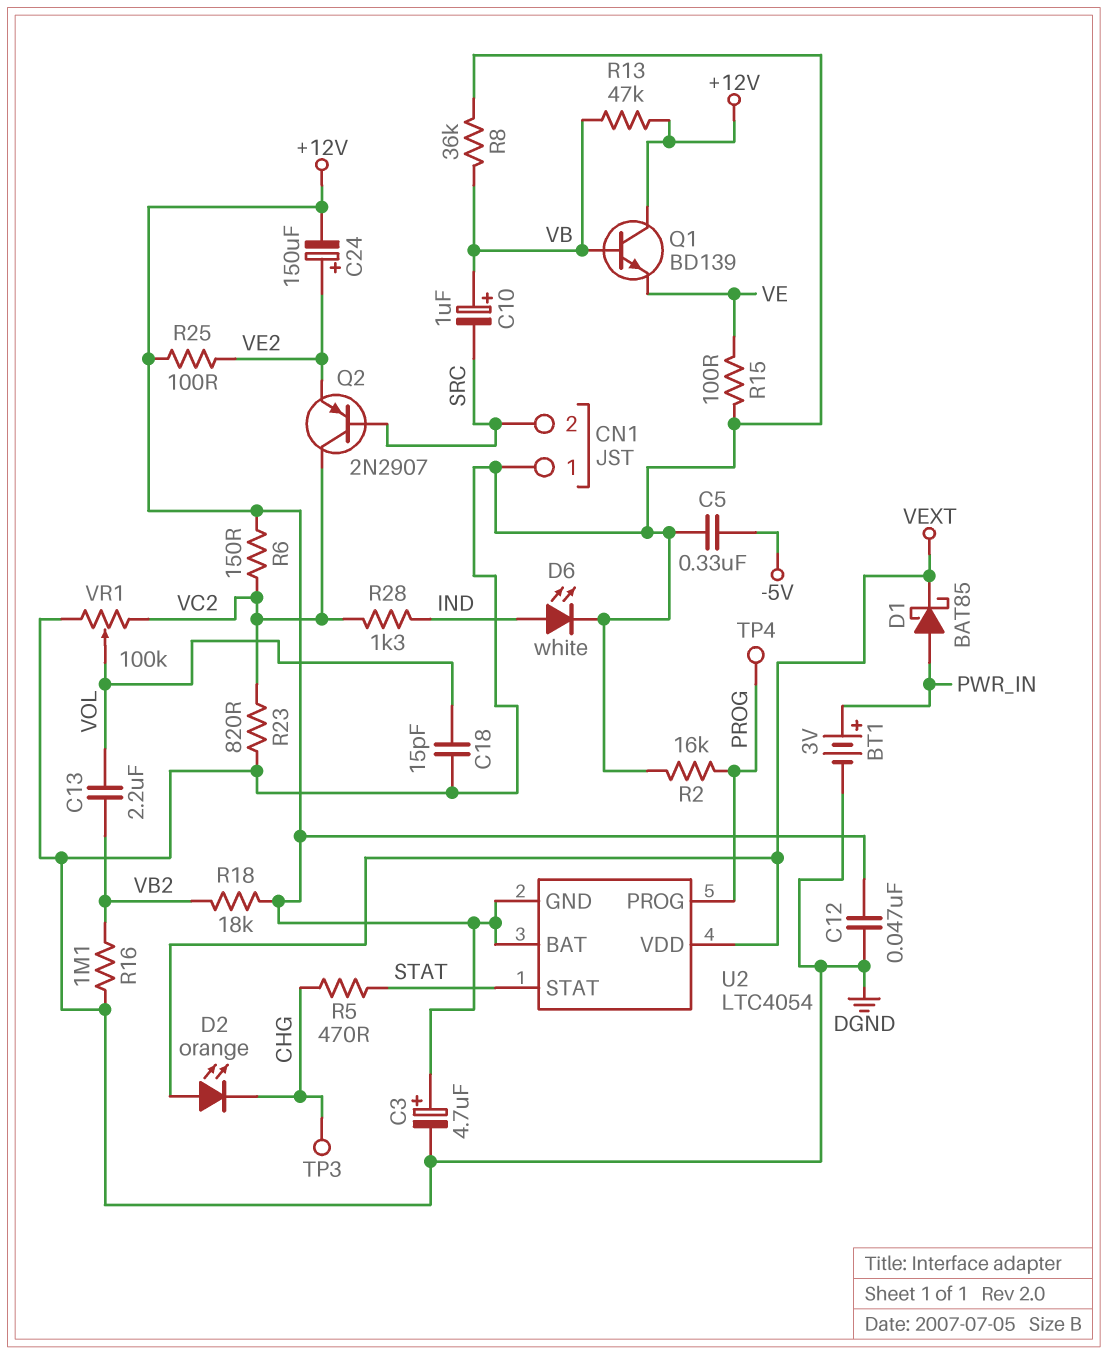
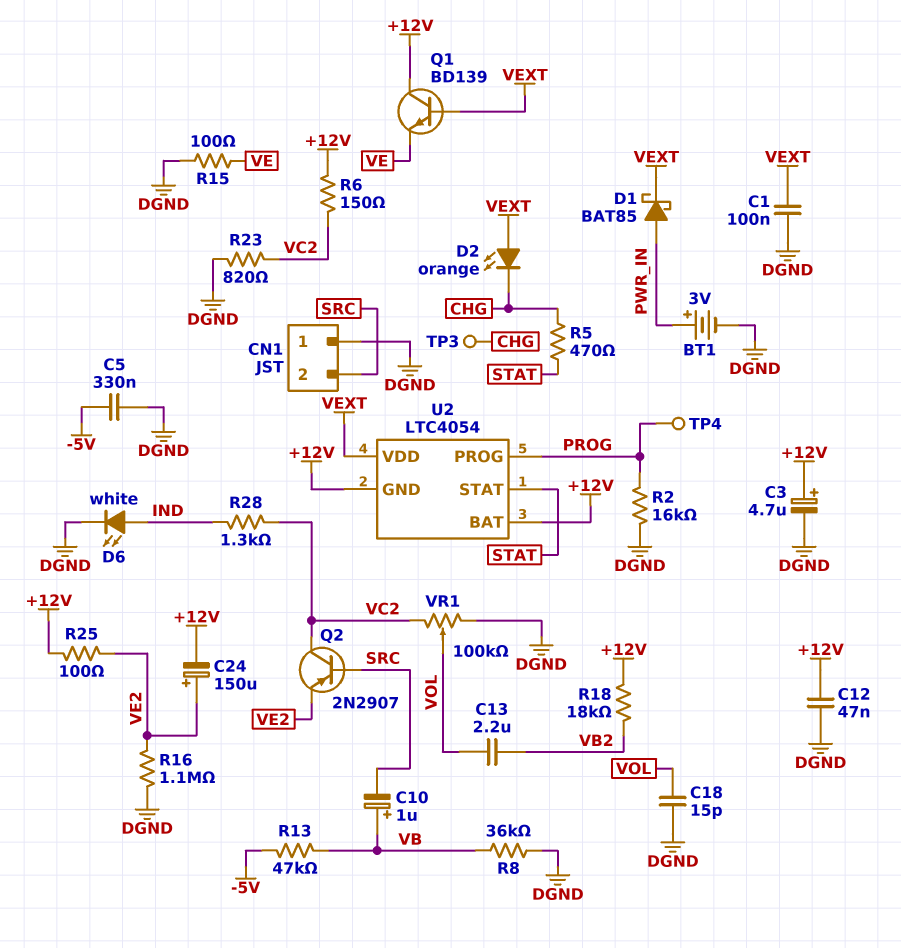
C1: none -> 100nF (DGND, VEXT)
Q1: NPN BD139 (B VB, C +12V, E VE) -> NPN BD139 (B VEXT, C +12V, E VE)
R13: 47k (+12V, VB) -> 47k (-5V, VB)
R16: 1.1M (DGND, VB2) -> 1.1M (DGND, VE2)

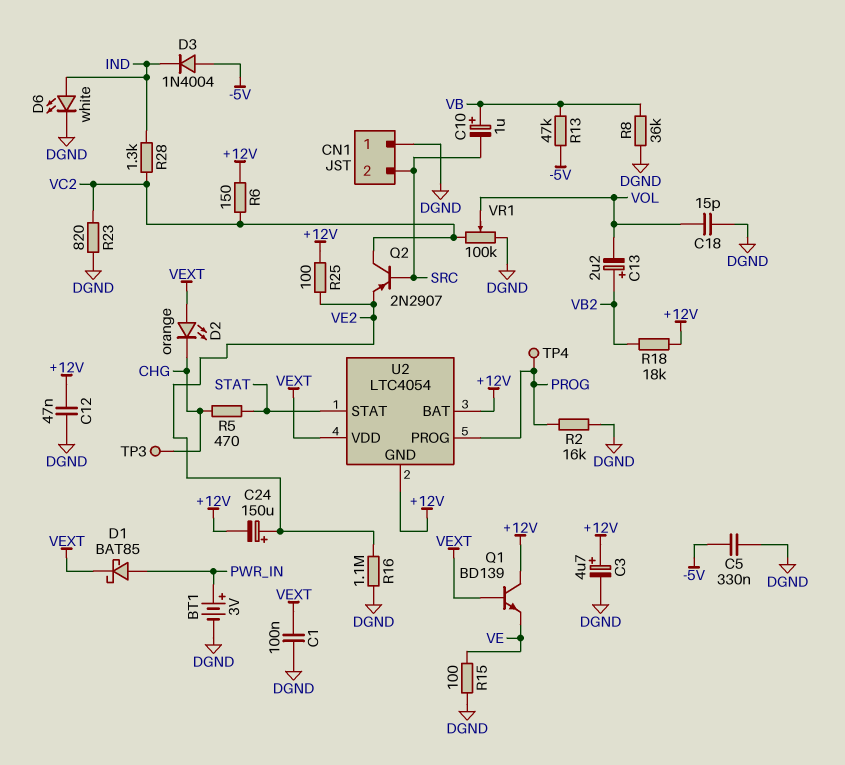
C13: 2.2uF (VB2, VOL) -> 2.2uF (plus VB2, minus VOL)
D3: none -> diode 1N4004 (A -5V, K IND)

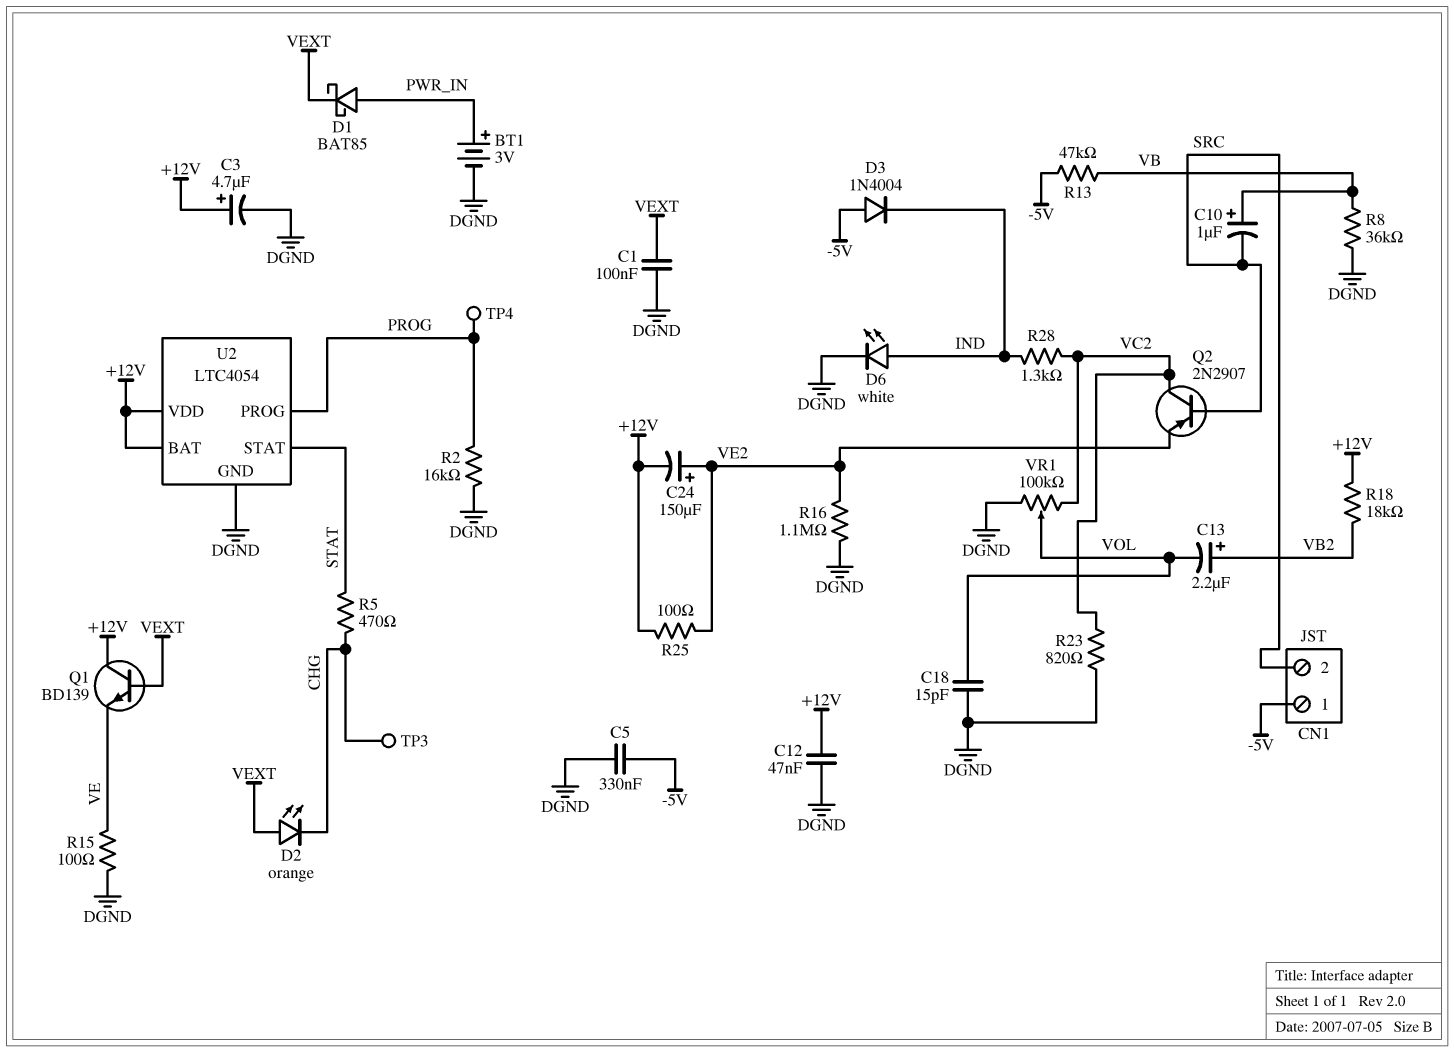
CN1 pin 1: DGND -> -5V
R6: 150 (+12V, VC2) -> none
U2 pin GND: +12V -> DGND
U2 pin VDD: VEXT -> +12V

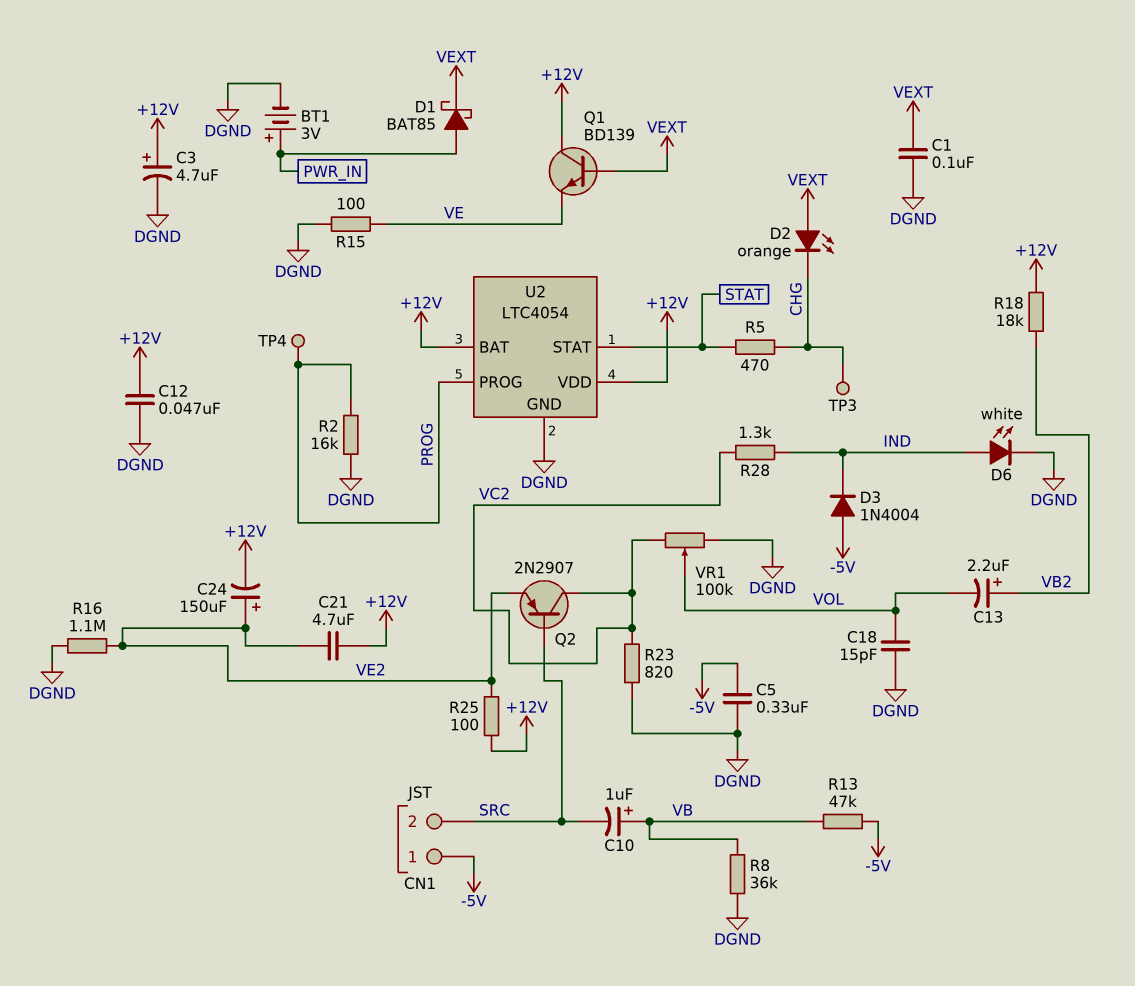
C21: none -> 4.7uF (+12V, VE2)

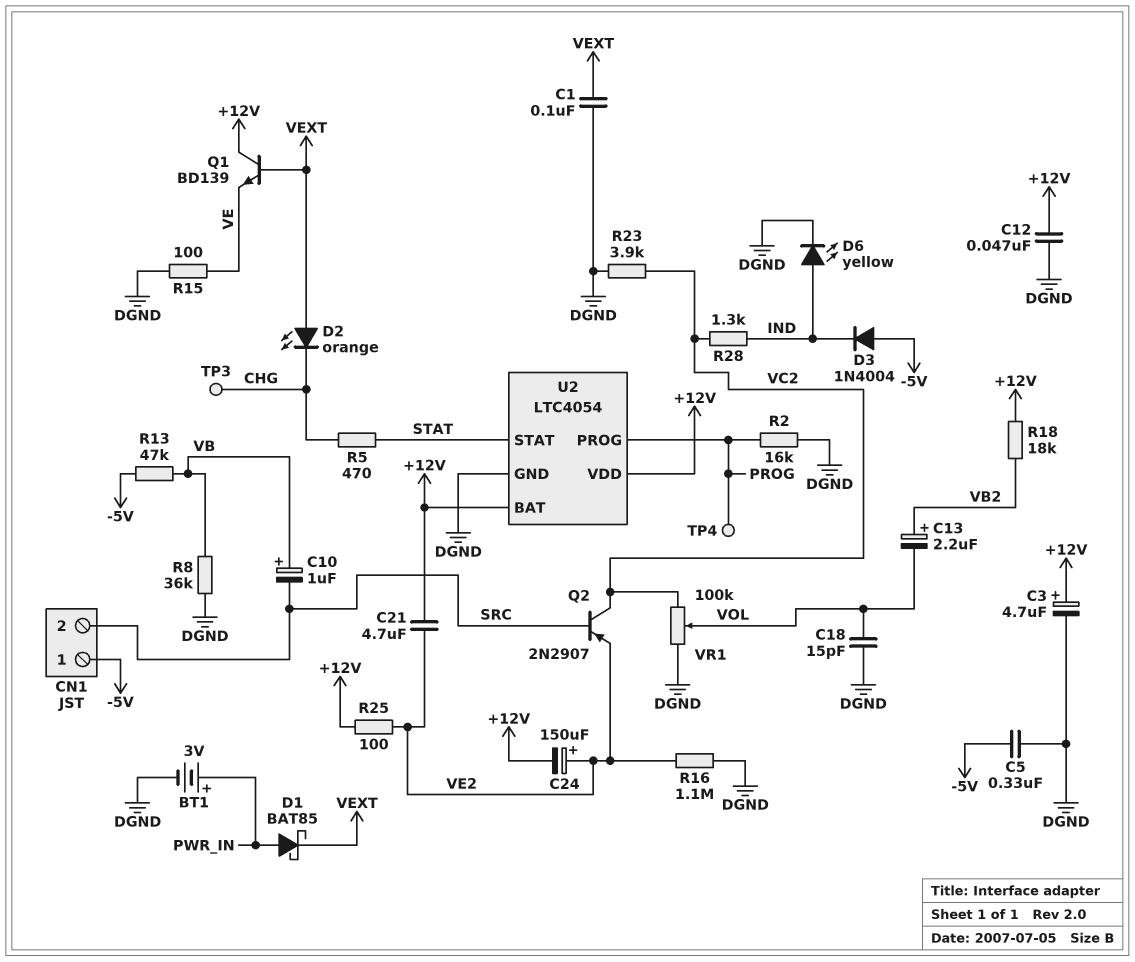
D6: LED white (A IND, K DGND) -> LED yellow (A IND, K DGND)
R23: 820 (DGND, VC2) -> 3.9k (DGND, VC2)

